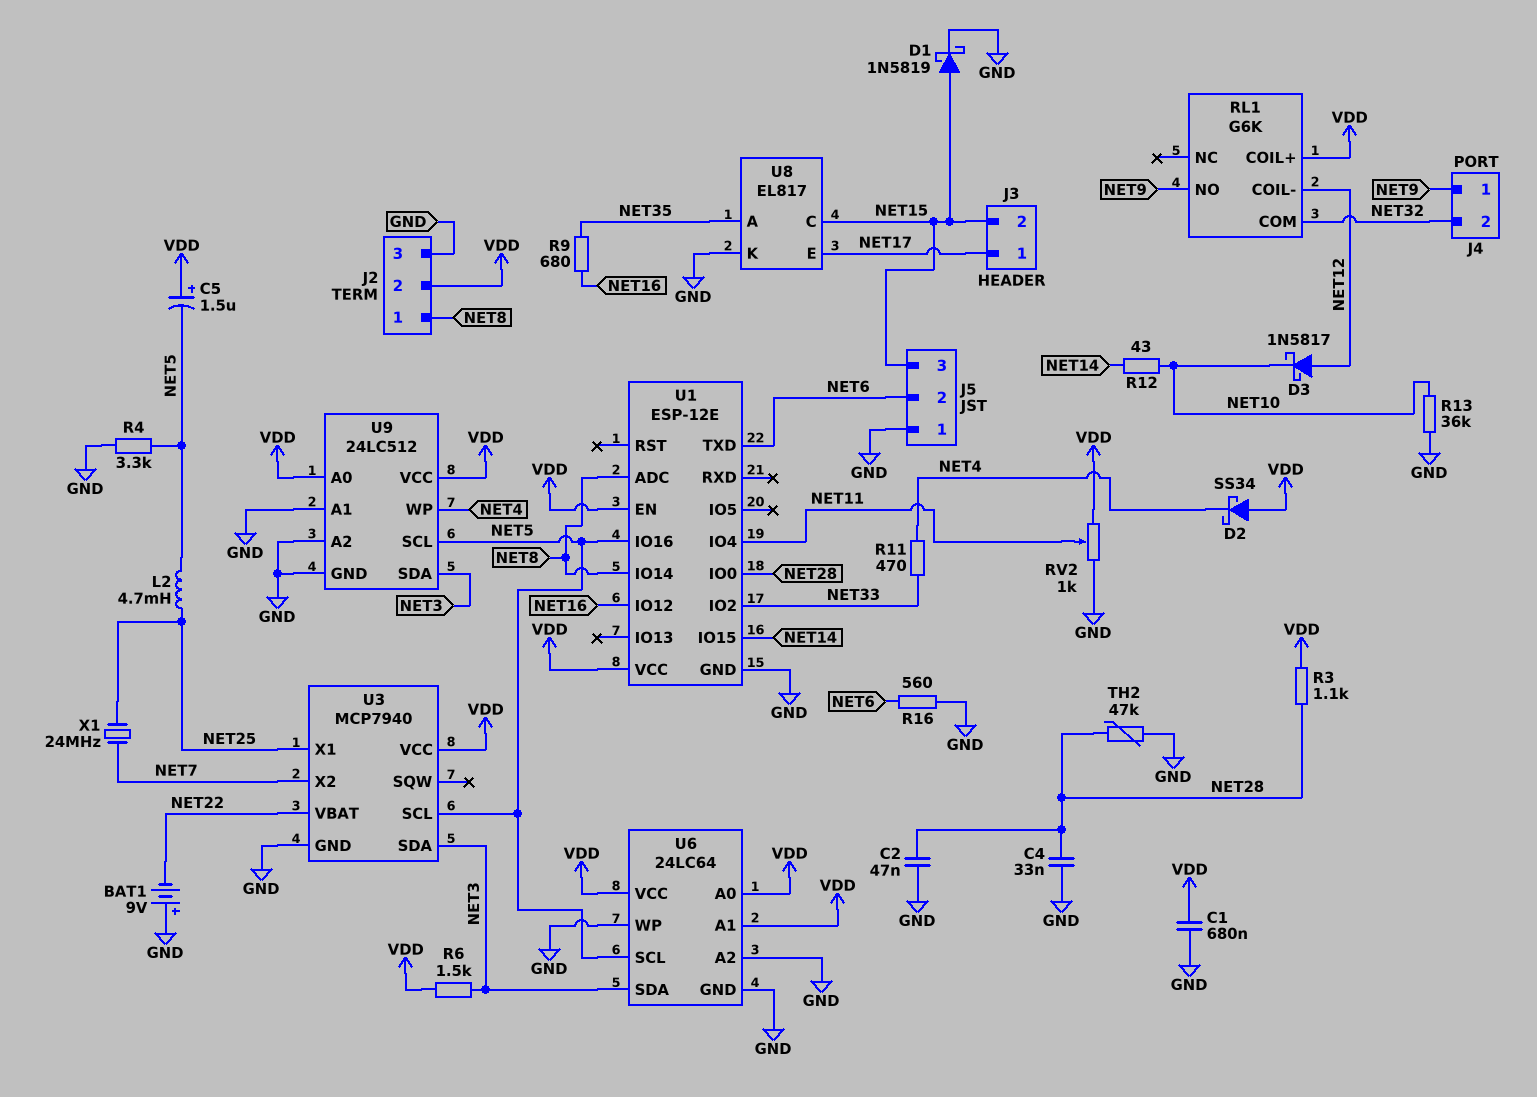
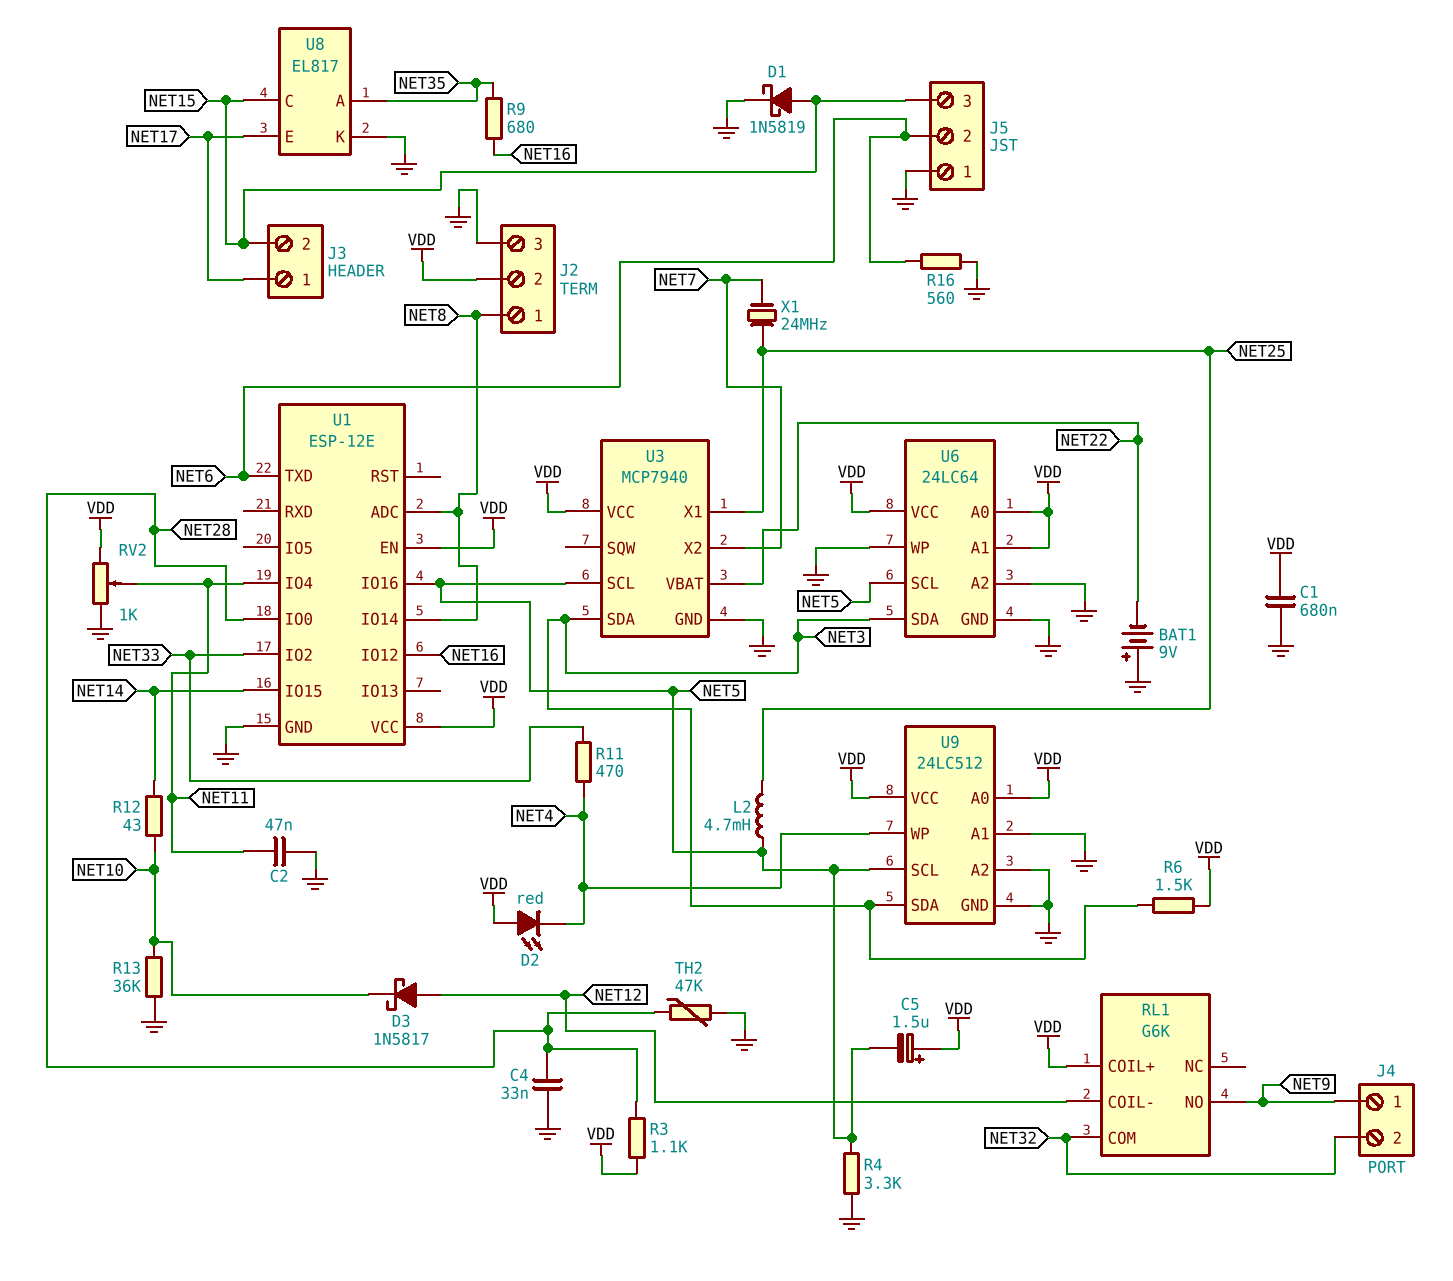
C2: 47nF (GND, NET28) -> 47nF (GND, NET11)
D2: schottky SS34 (A VDD, K NET4) -> LED red (A VDD, K NET4)

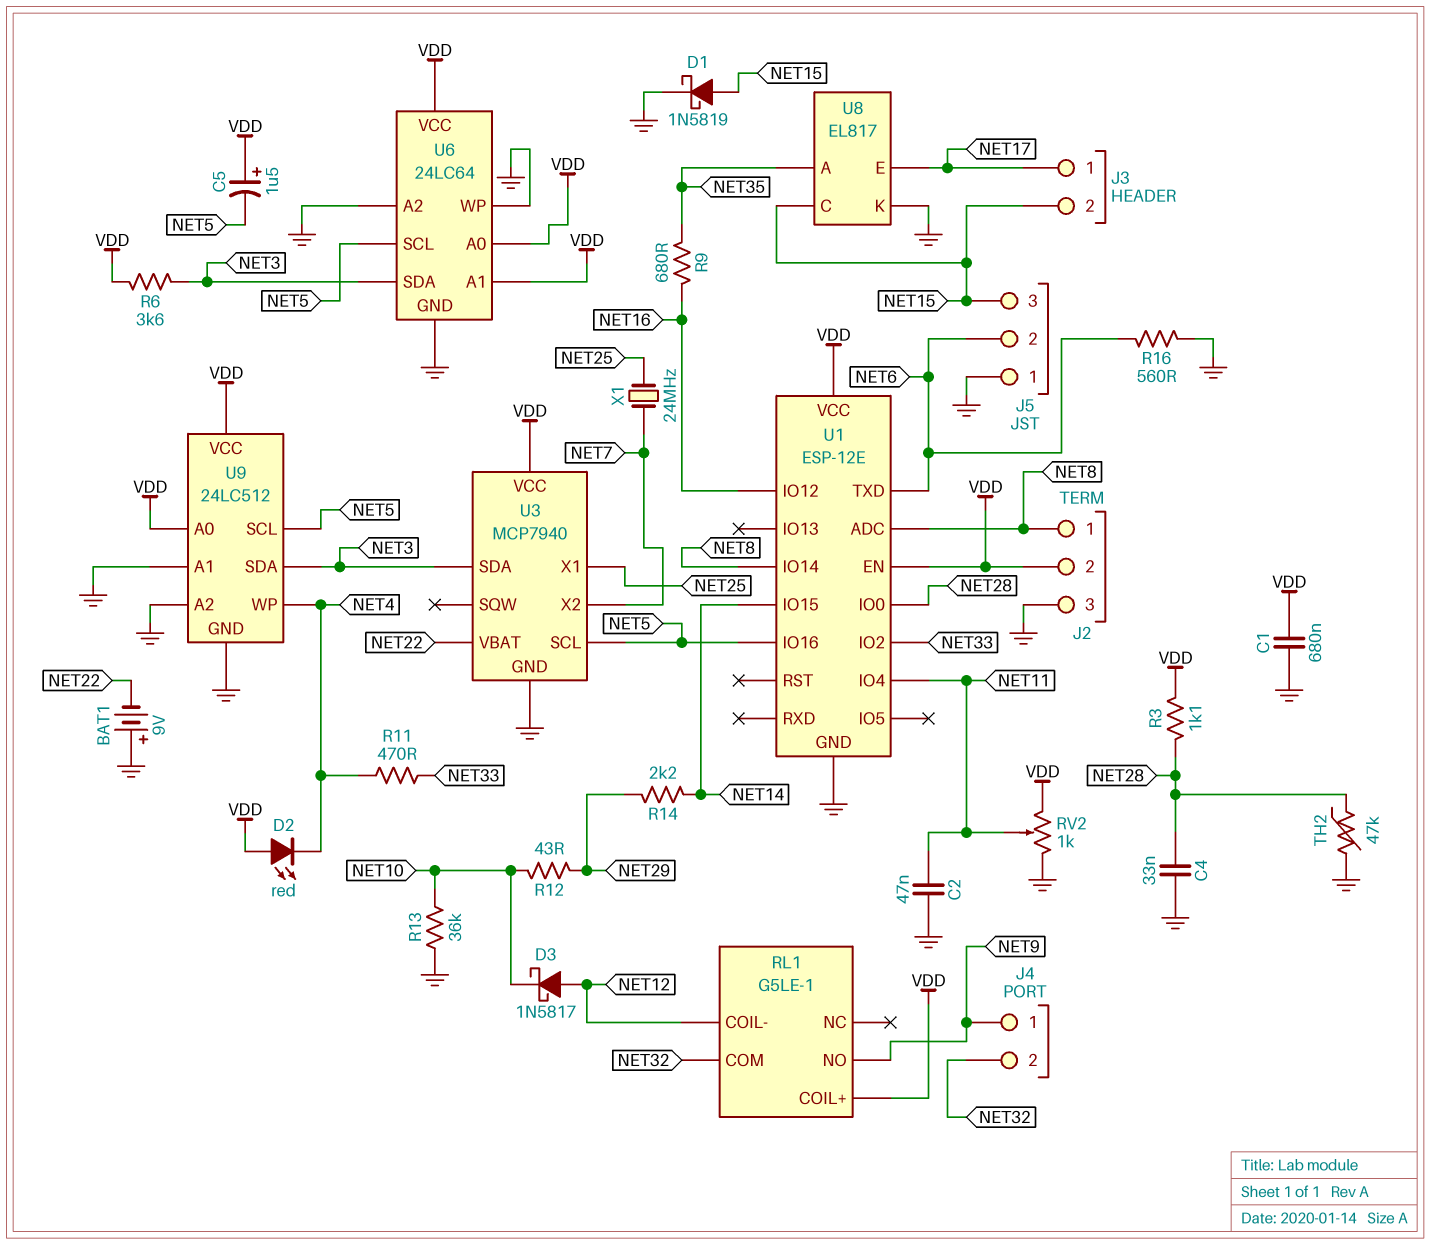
L2: 4.7mH (NET5, NET25) -> none
R4: 3.3k (GND, NET5) -> none
R6: 1.5k (NET3, VDD) -> 3.6k (NET3, VDD)
R12: 43 (NET10, NET14) -> 43 (NET10, NET29)
R14: none -> 2.2k (NET14, NET29)
RL1: G6K -> G5LE-1

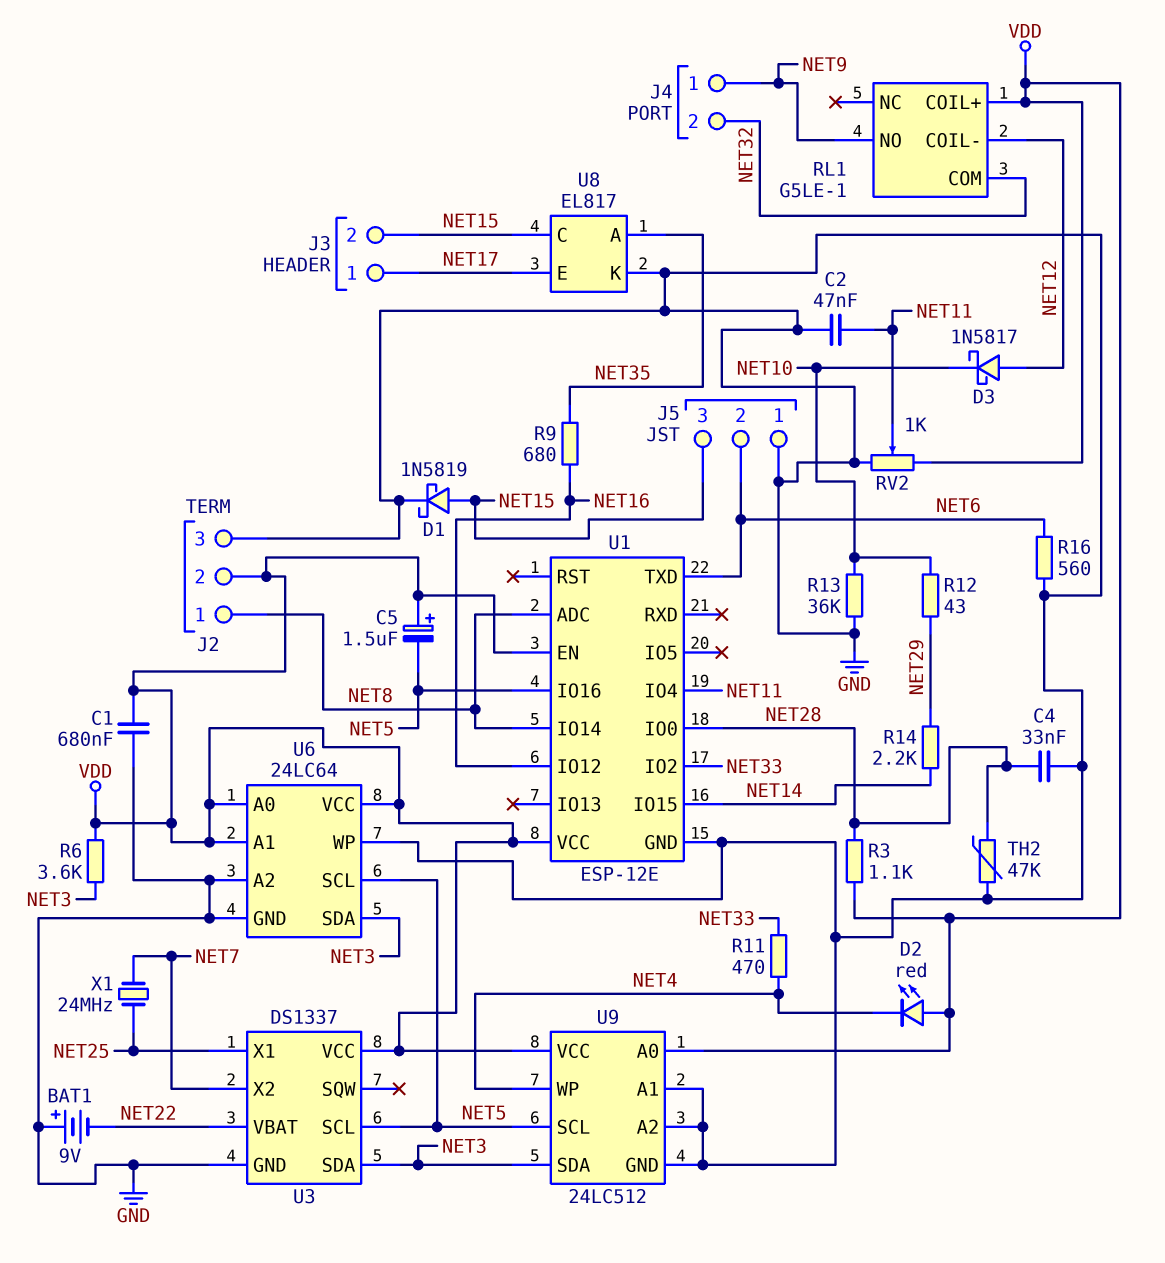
U3: MCP7940 -> DS1337

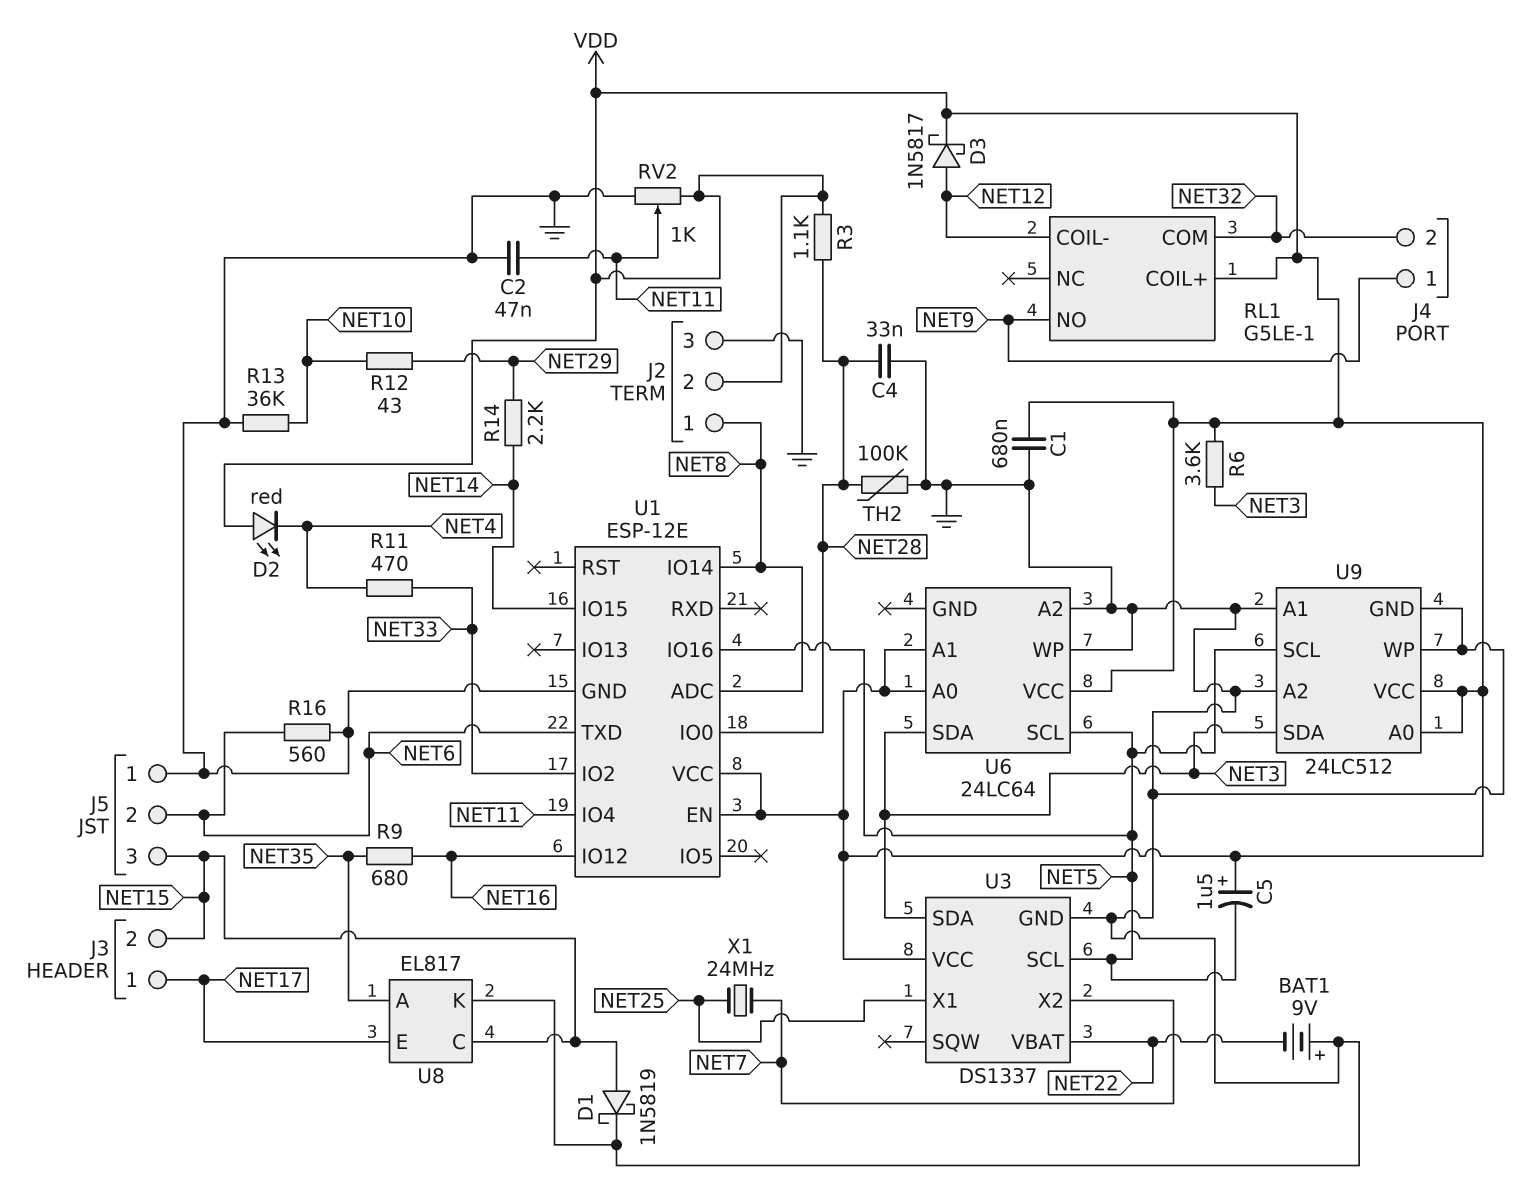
D3: schottky 1N5817 (A NET12, K NET10) -> schottky 1N5817 (A NET12, K VDD)
TH2: 47k (GND, NET28) -> 100k (GND, NET28)
U6 pin GND: GND -> none
U9 pin WP: NET4 -> GND

